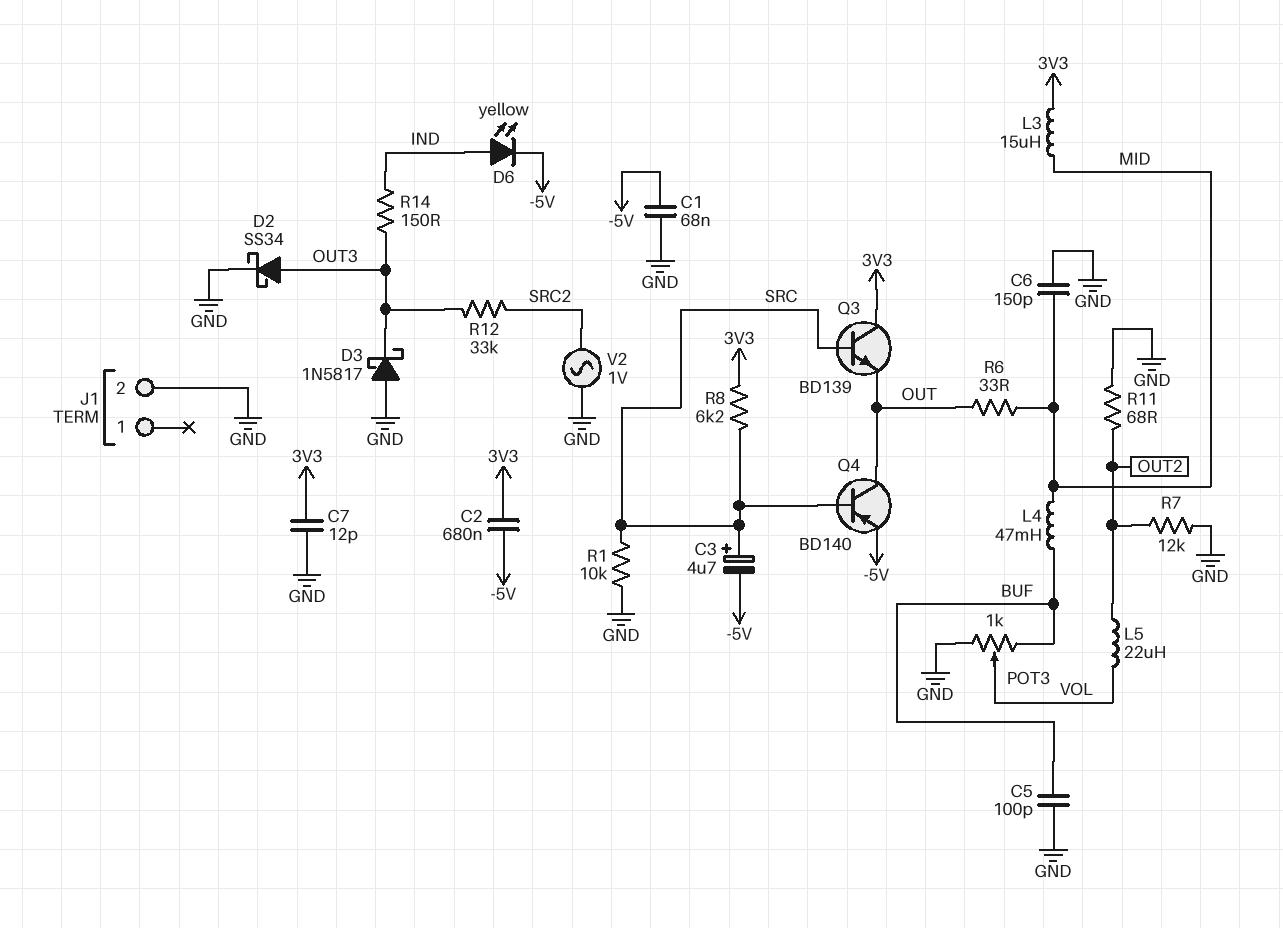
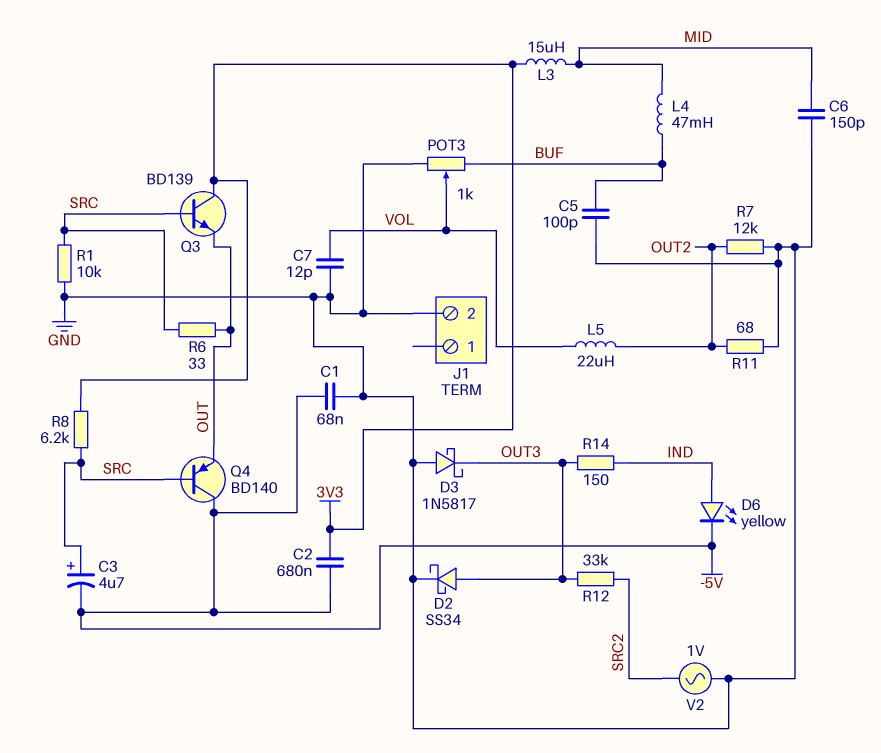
C7: 12pF (3V3, GND) -> 12pF (GND, VOL)
Q4: PNP BD140 (B SRC, C OUT, E -5V) -> PNP BD140 (B SRC, C -5V, E OUT)
R6: 33 (MID, OUT) -> 33 (OUT, SRC)

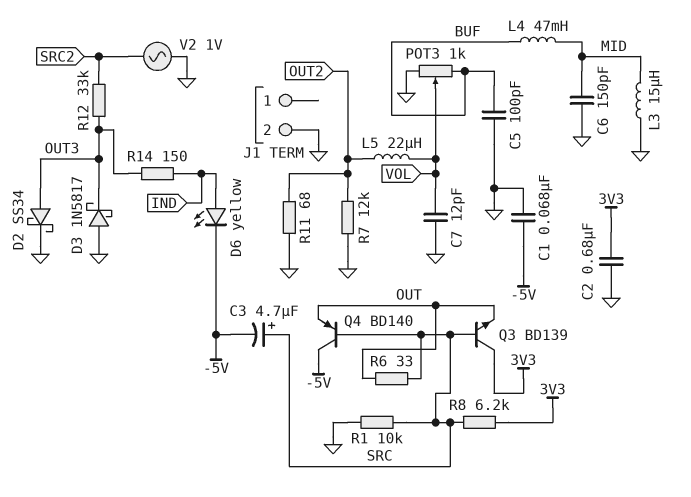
C2: 680nF (-5V, 3V3) -> 680nF (3V3, GND)
L3: 15uH (3V3, MID) -> 15uH (GND, MID)

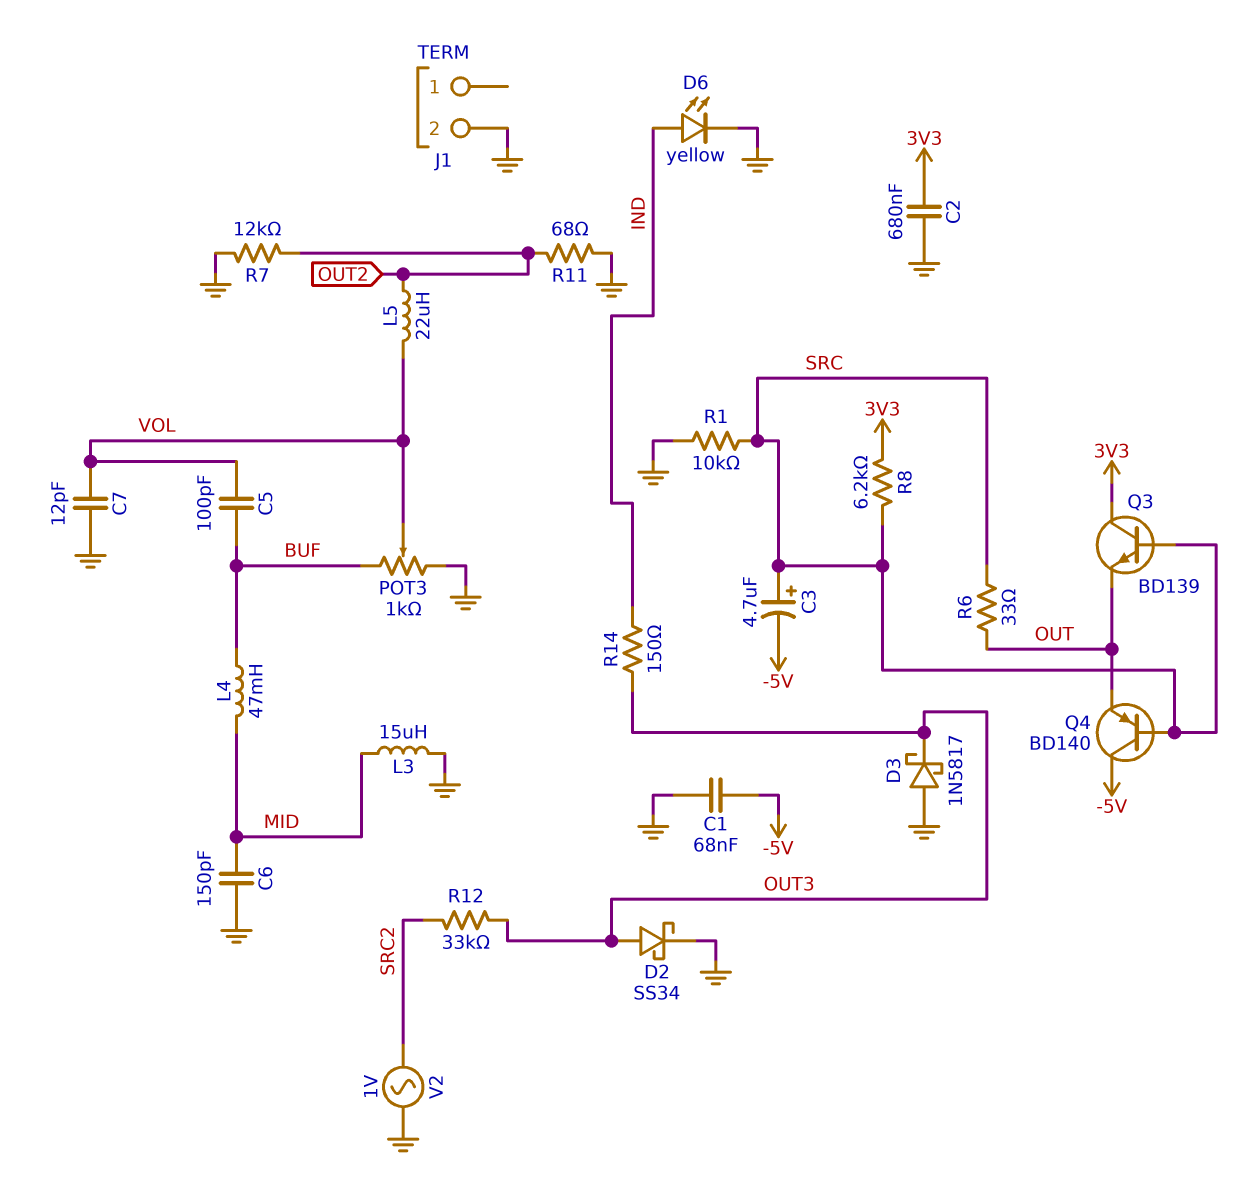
C5: 100pF (BUF, GND) -> 100pF (BUF, VOL)
D6: LED yellow (A IND, K -5V) -> LED yellow (A IND, K GND)

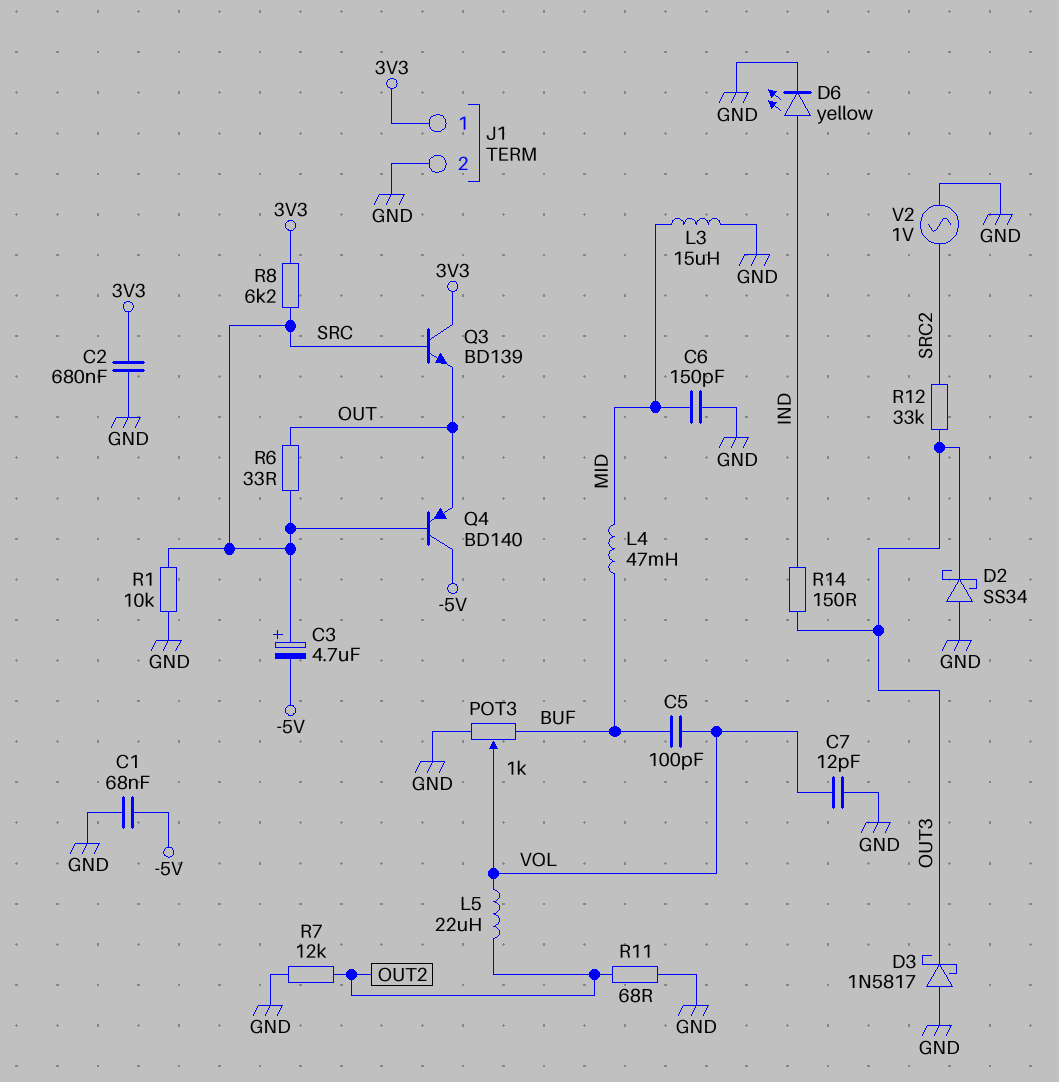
D2: schottky SS34 (A OUT3, K GND) -> schottky SS34 (A GND, K OUT3)
J1 pin 1: none -> 3V3

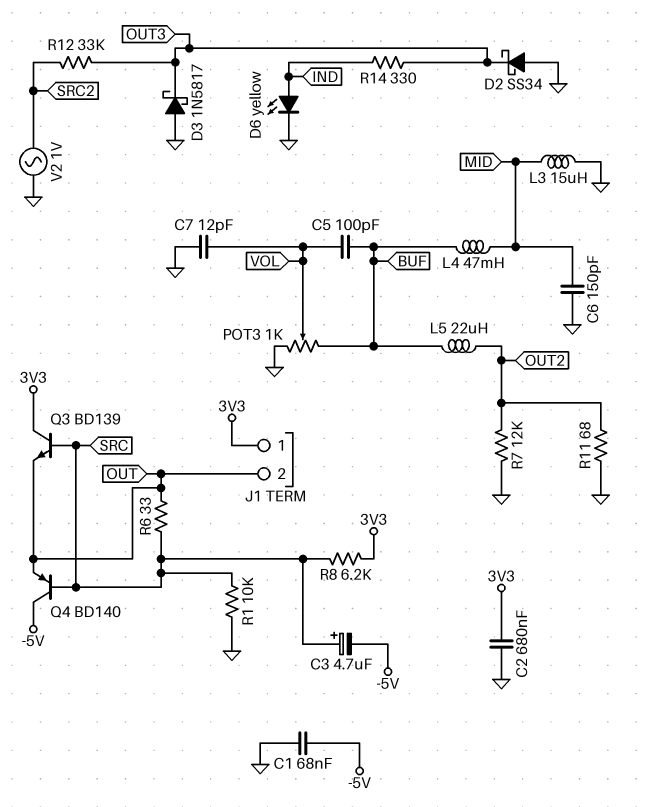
J1 pin 2: GND -> OUT
L5: 22uH (OUT2, VOL) -> 22uH (BUF, OUT2)
R14: 150 (IND, OUT3) -> 330 (IND, OUT3)

